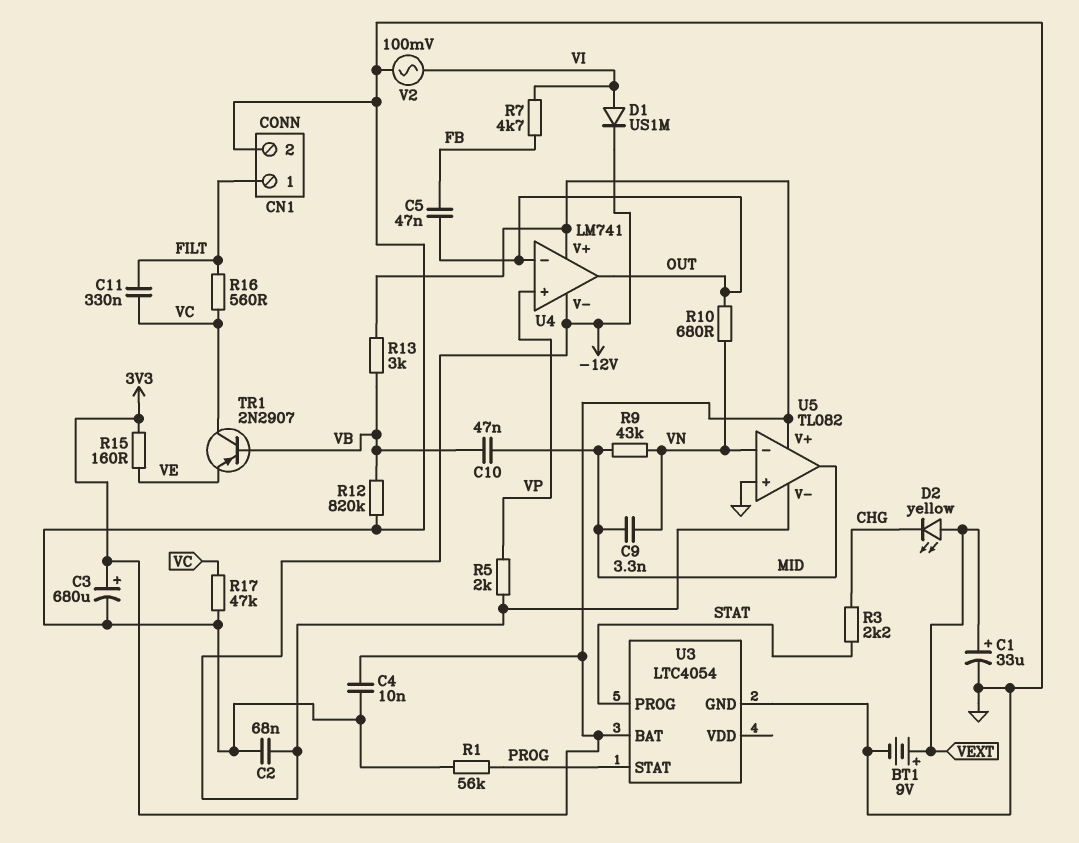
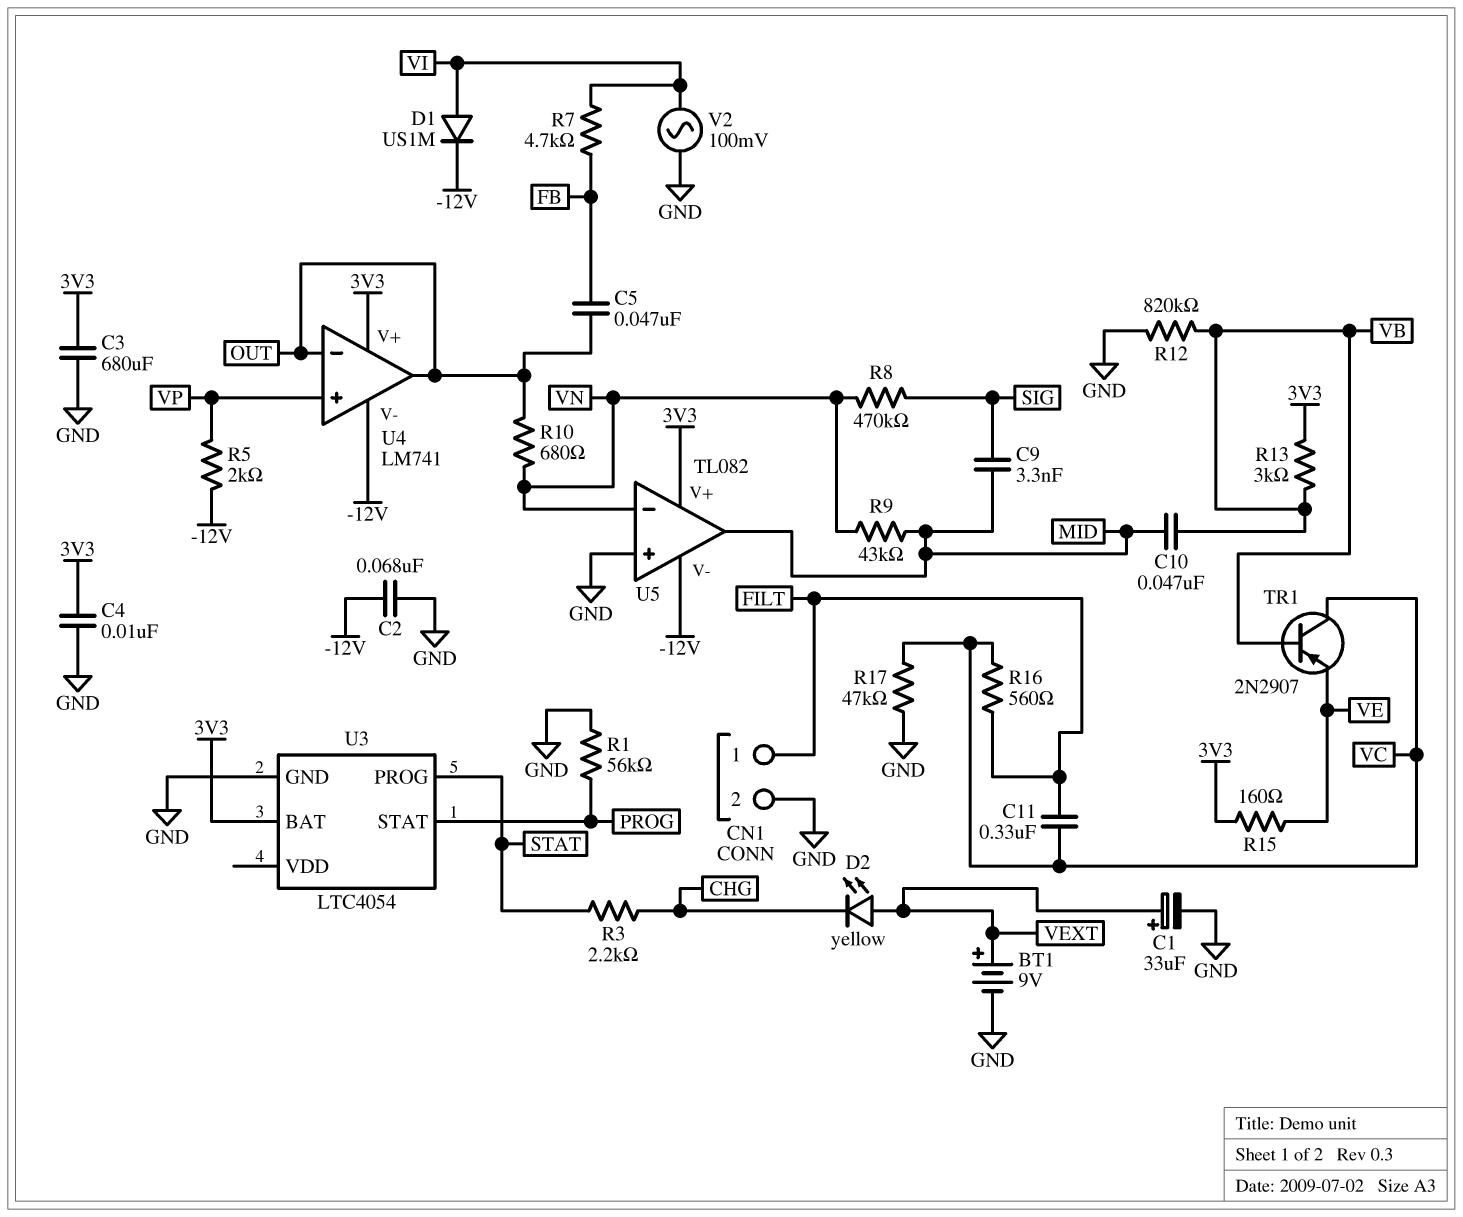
C3: 680uF (plus 3V3, minus GND) -> 680uF (3V3, GND)
C9: 3.3nF (MID, VN) -> 3.3nF (MID, SIG)
R8: none -> 470k (SIG, VN)

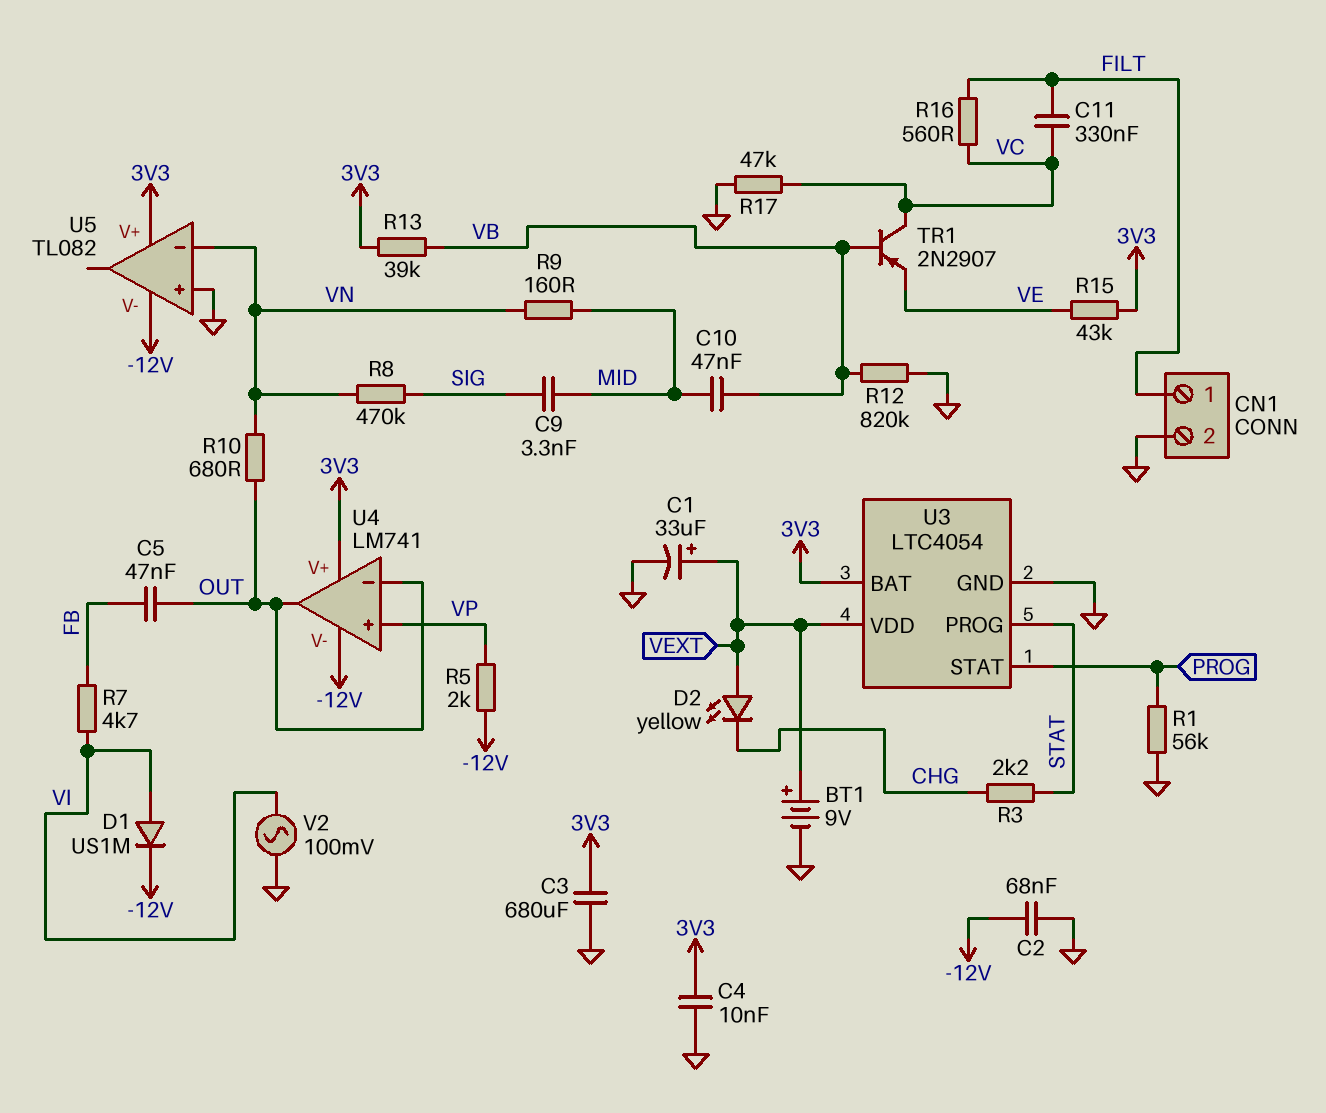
R9: 43k (MID, VN) -> 160 (MID, VN)
R13: 3k (3V3, VB) -> 39k (3V3, VB)
R15: 160 (3V3, VE) -> 43k (3V3, VE)
U3 pin VDD: none -> VEXT
U5 pin out: MID -> none

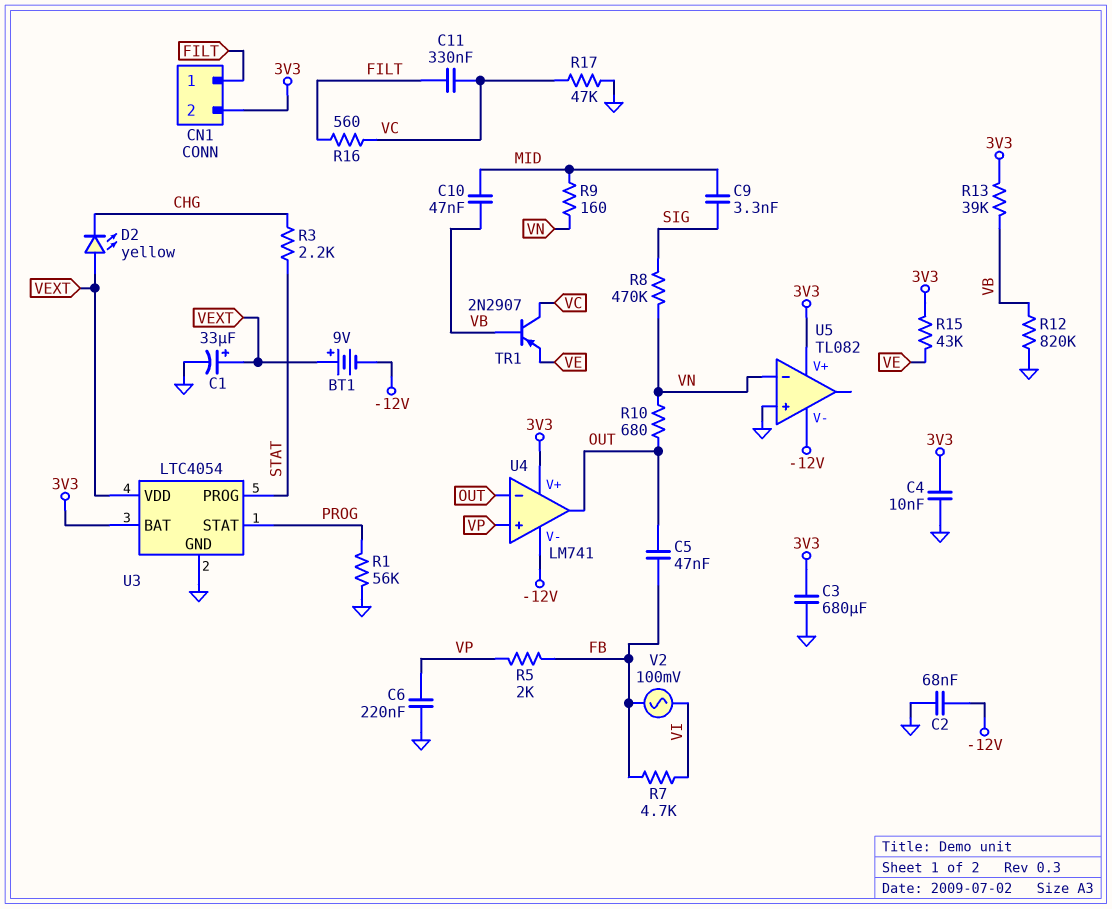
BT1: 9V (plus VEXT, minus GND) -> 9V (plus VEXT, minus -12V)
C6: none -> 220nF (GND, VP)
CN1 pin 2: GND -> 3V3
D1: diode US1M (A VI, K -12V) -> none
R5: 2k (-12V, VP) -> 2k (FB, VP)
V2: AC 100mV (GND, VI) -> AC 100mV (FB, VI)

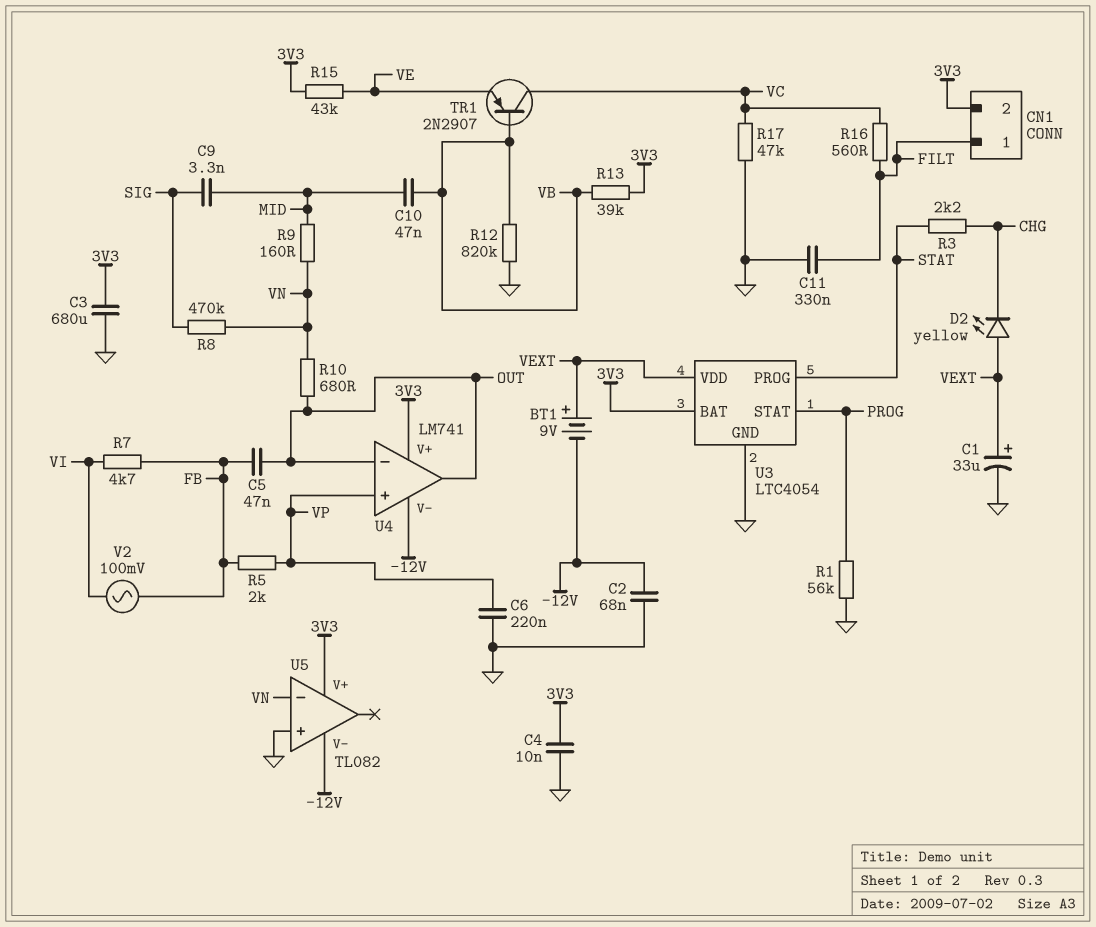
C11: 330nF (FILT, VC) -> 330nF (FILT, GND)

